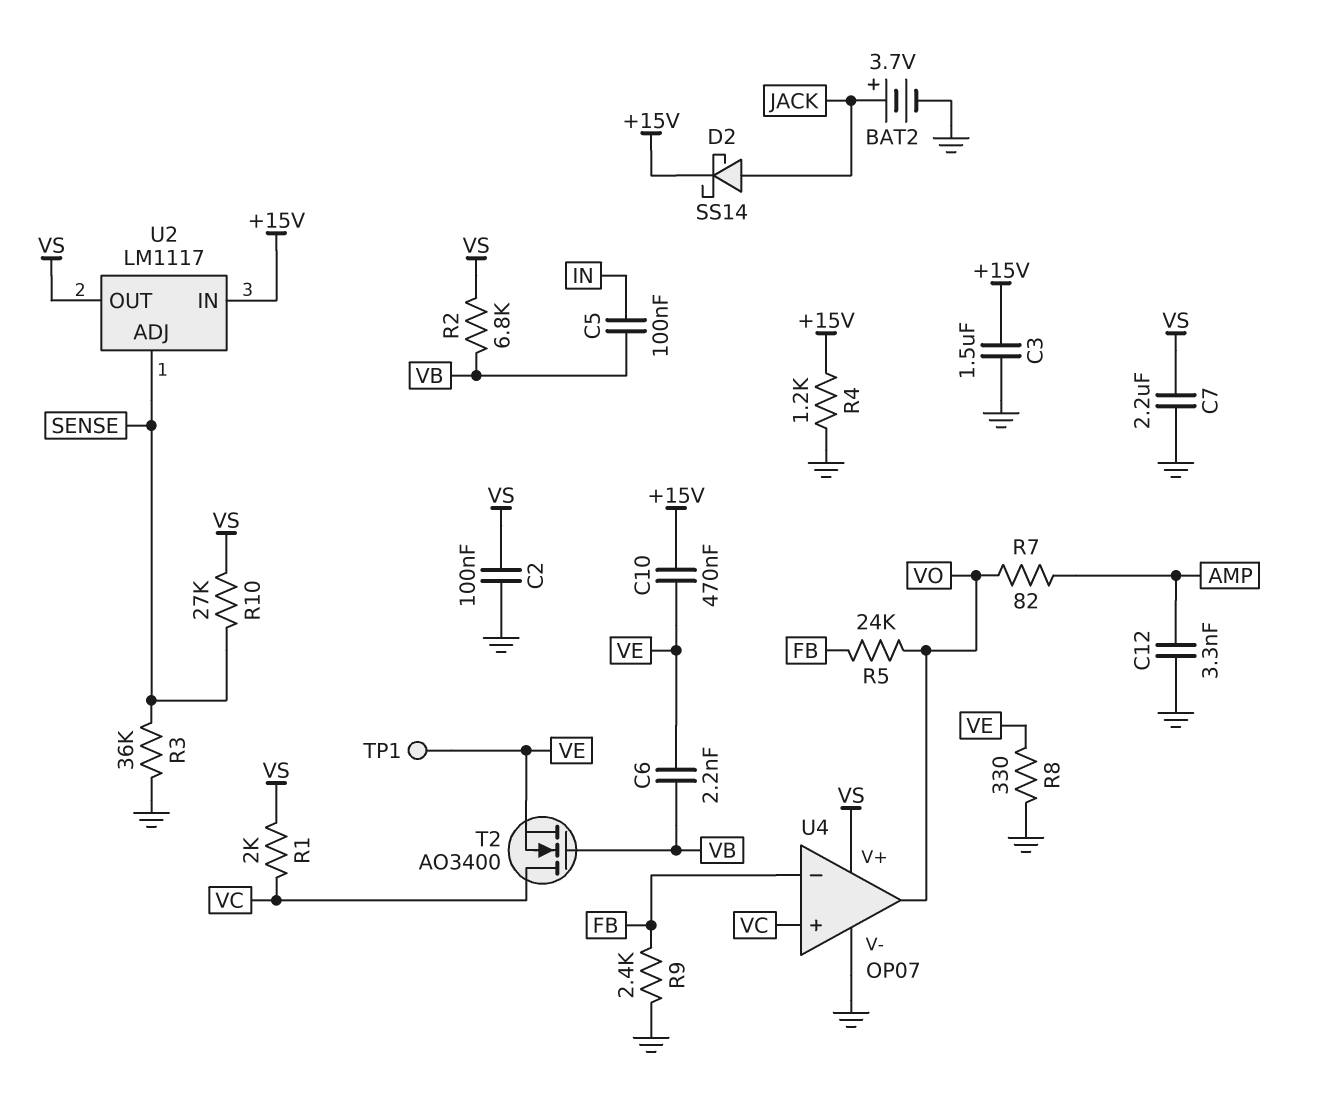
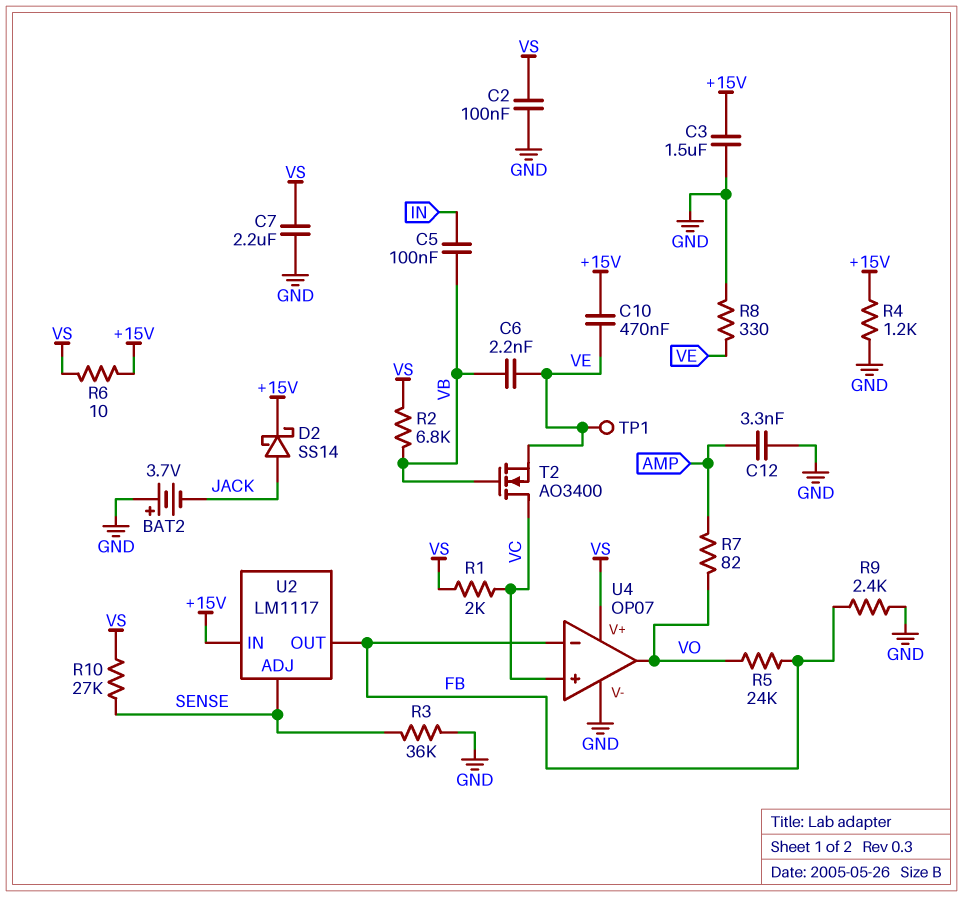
BAT2: 3.7V (plus JACK, minus GND) -> 3.7V (plus GND, minus JACK)
R6: none -> 10 (+15V, VS)
U2 pin OUT: VS -> FB

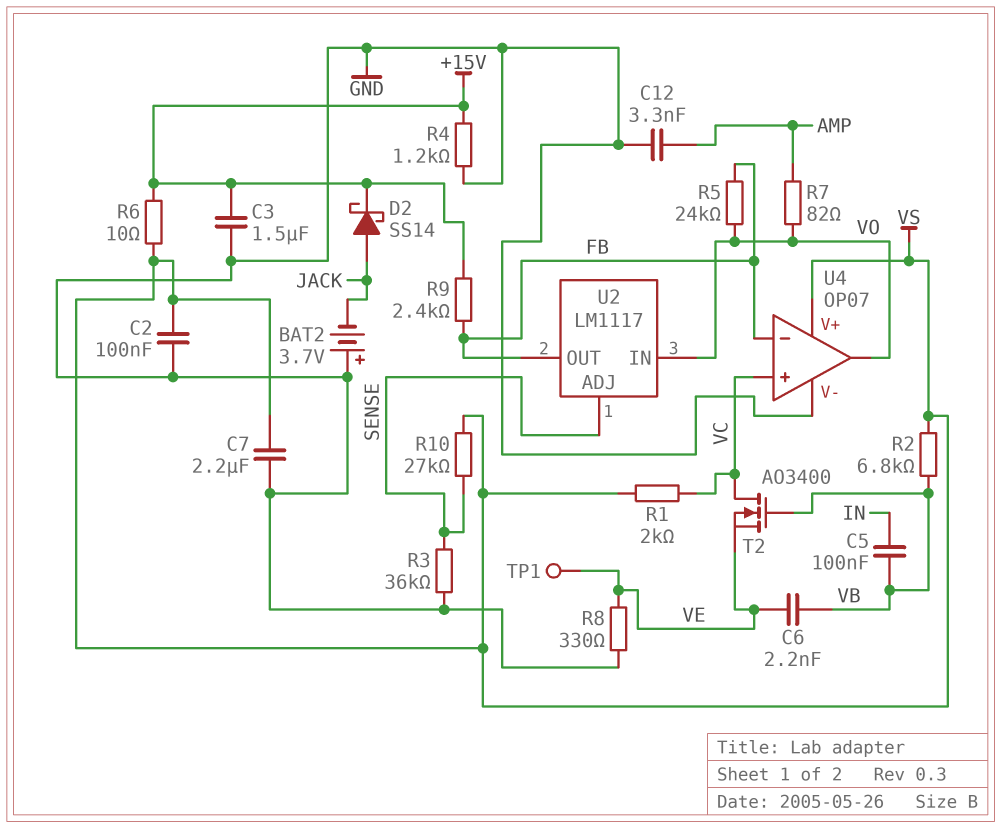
C10: 470nF (+15V, VE) -> none
R9: 2.4k (FB, GND) -> 2.4k (+15V, FB)
U2 pin IN: +15V -> VO

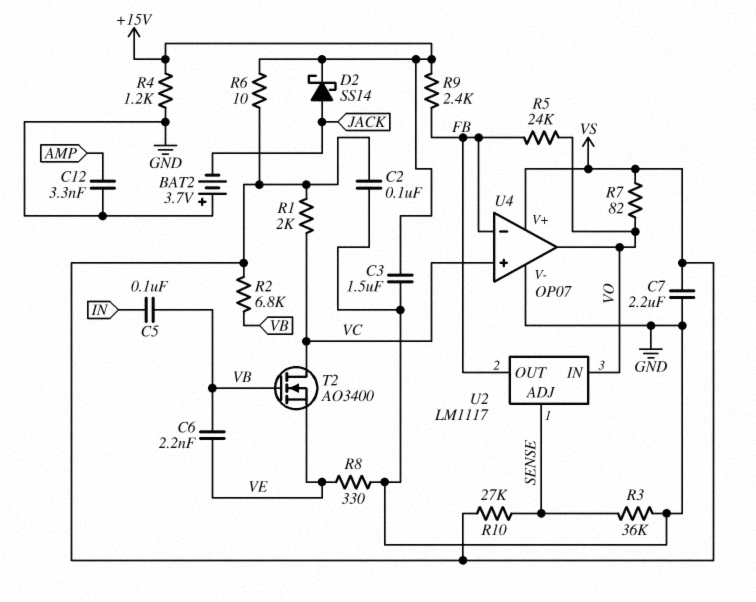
R7: 82 (AMP, VO) -> 82 (VO, VS)
TP1: test point (VE) -> none

